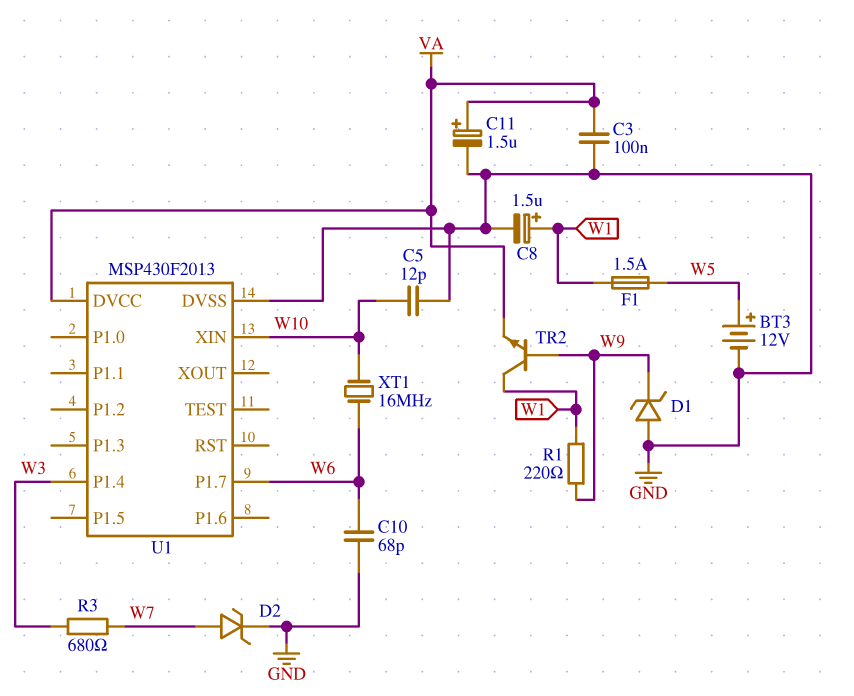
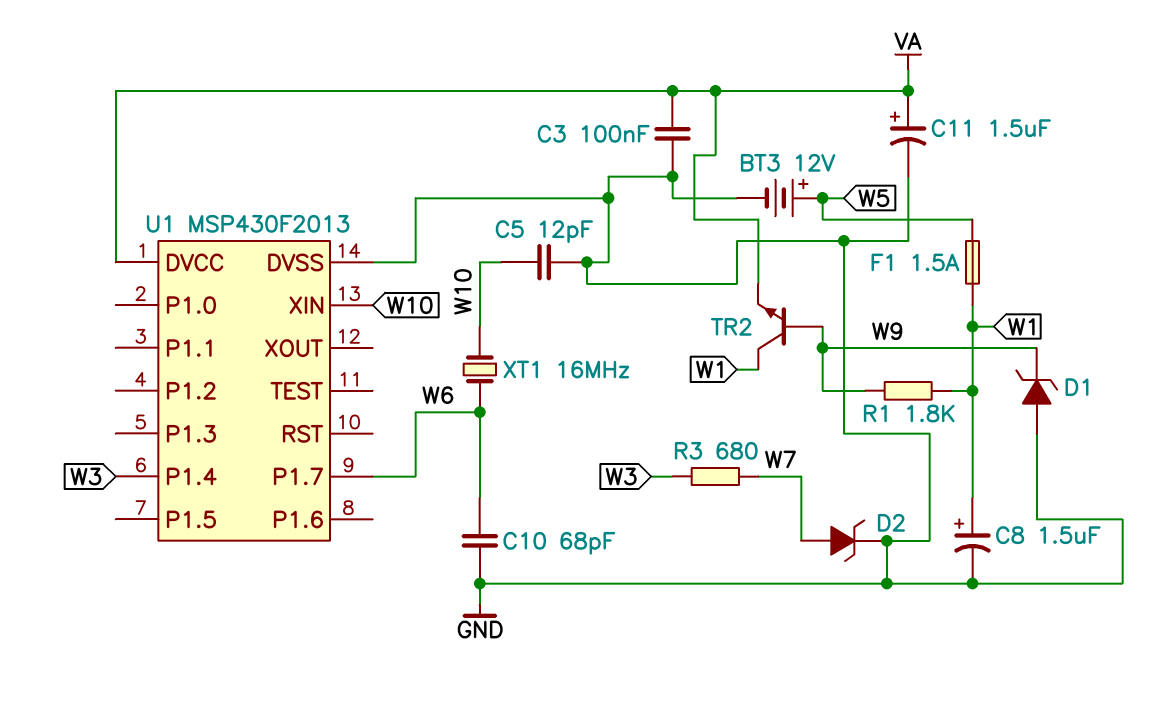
R1: 220 (W1, W9) -> 1.8k (W1, W9)

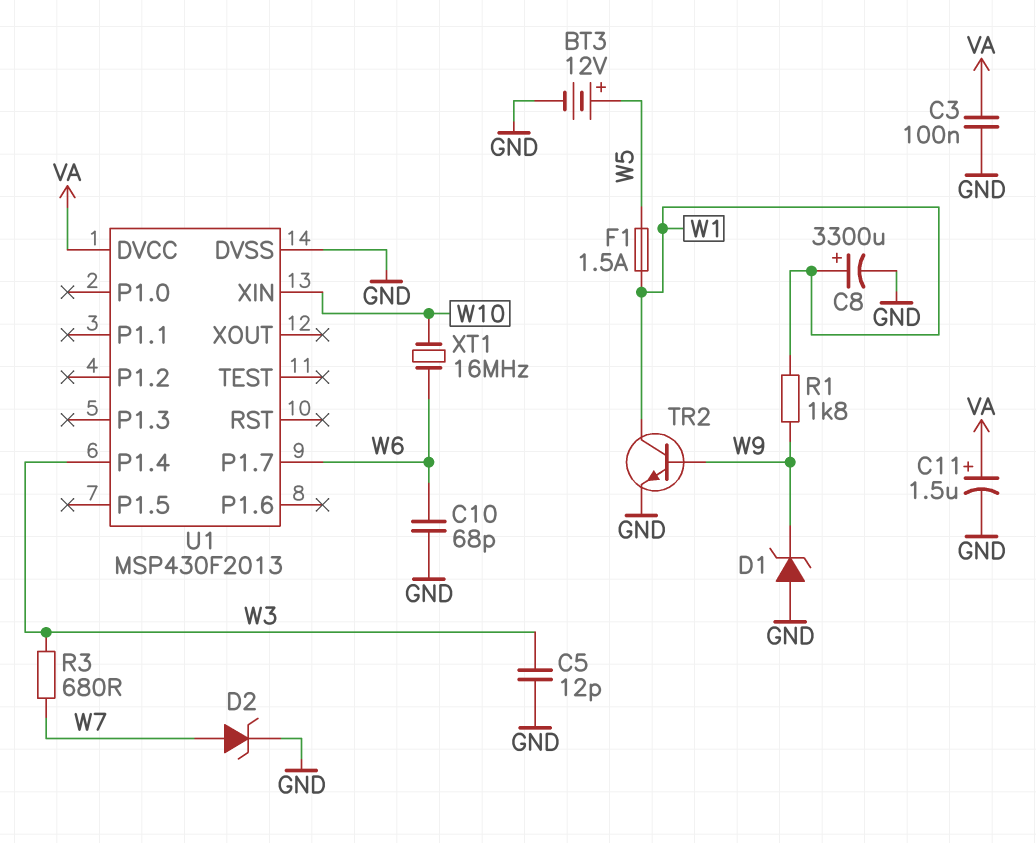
C5: 12pF (GND, W10) -> 12pF (GND, W3)
C8: 1.5uF (plus W1, minus GND) -> 3300uF (plus W1, minus GND)
TR2: NPN (B W9, C W1, E VA) -> NPN (B W9, C W1, E GND)

